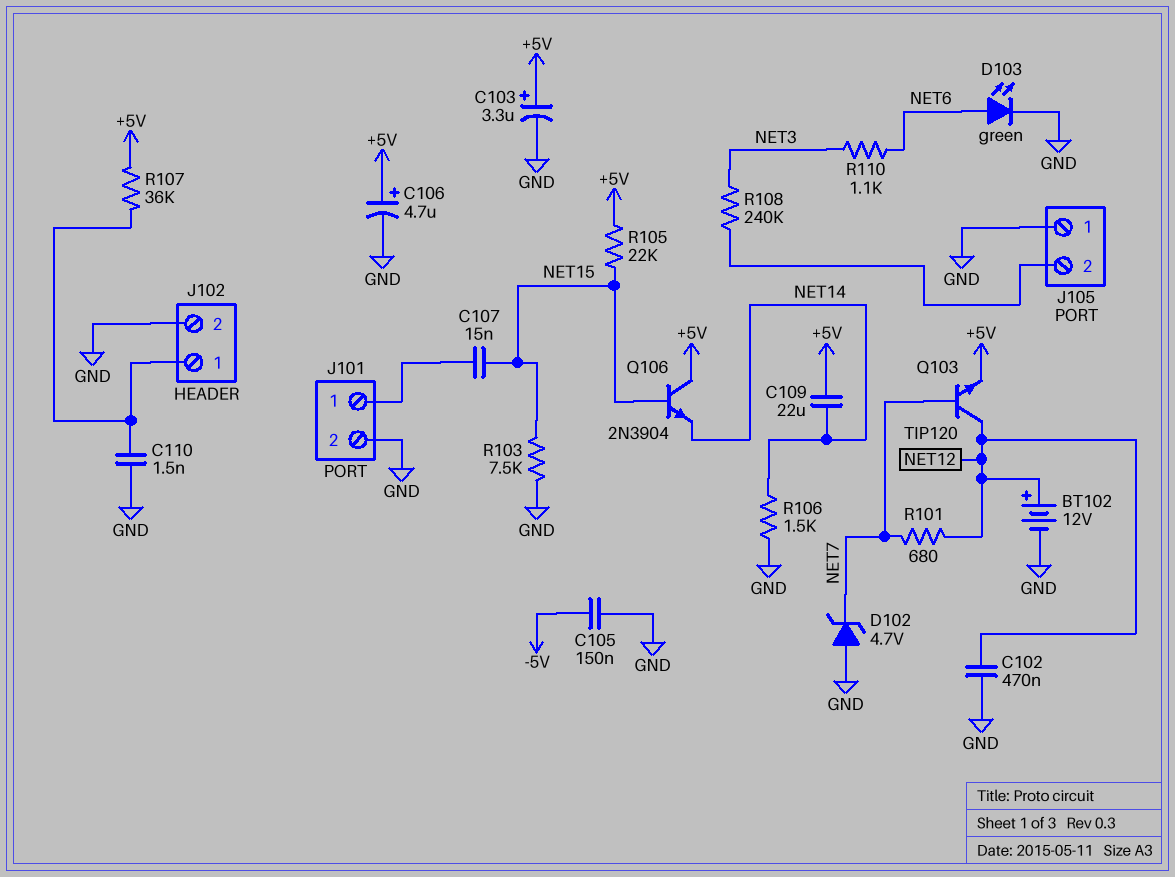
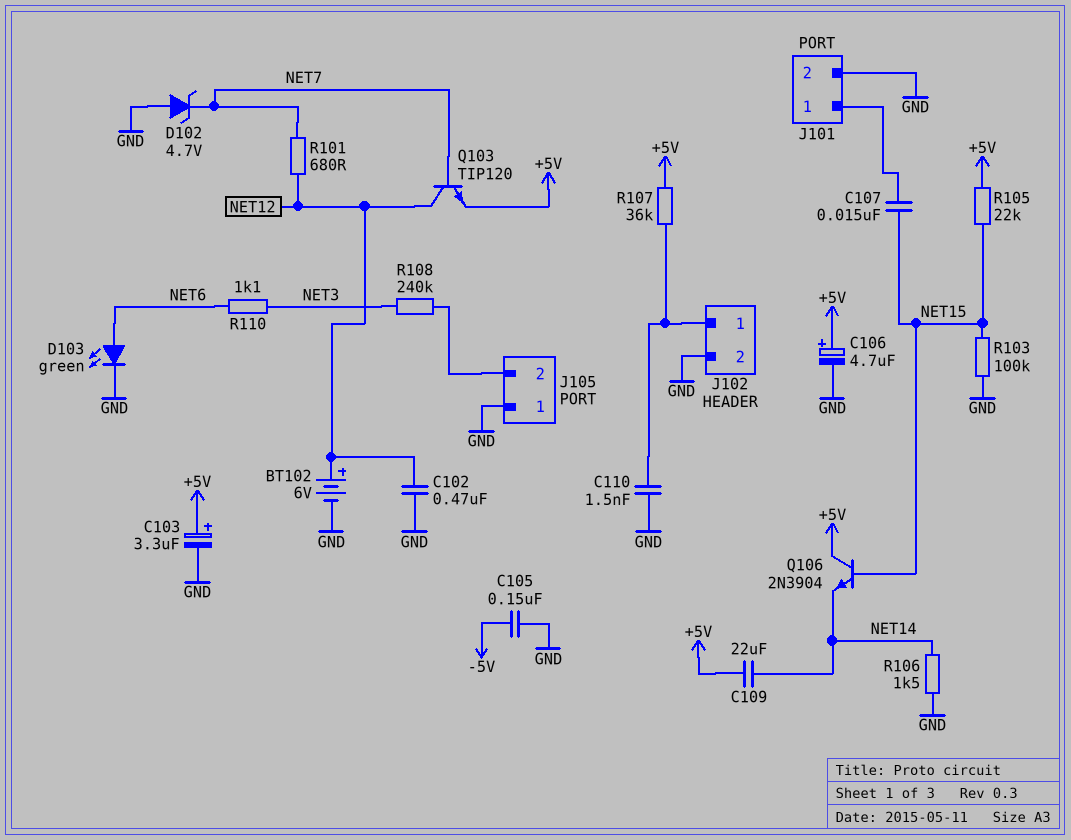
BT102: 12V (plus NET12, minus GND) -> 6V (plus NET12, minus GND)
R103: 7.5k (GND, NET15) -> 100k (GND, NET15)

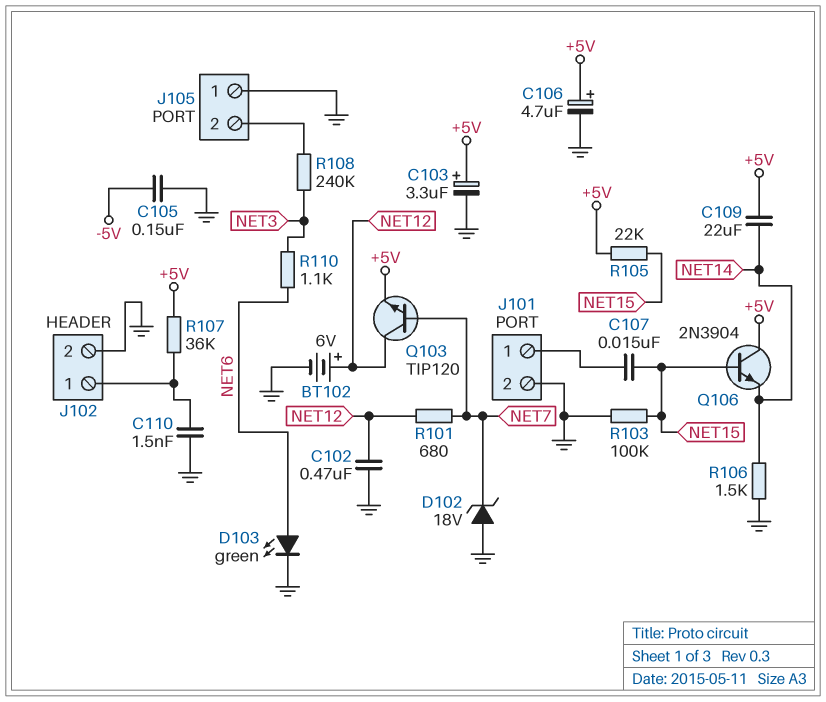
D102: zener 4.7V (A GND, K NET7) -> zener 18V (A GND, K NET7)

